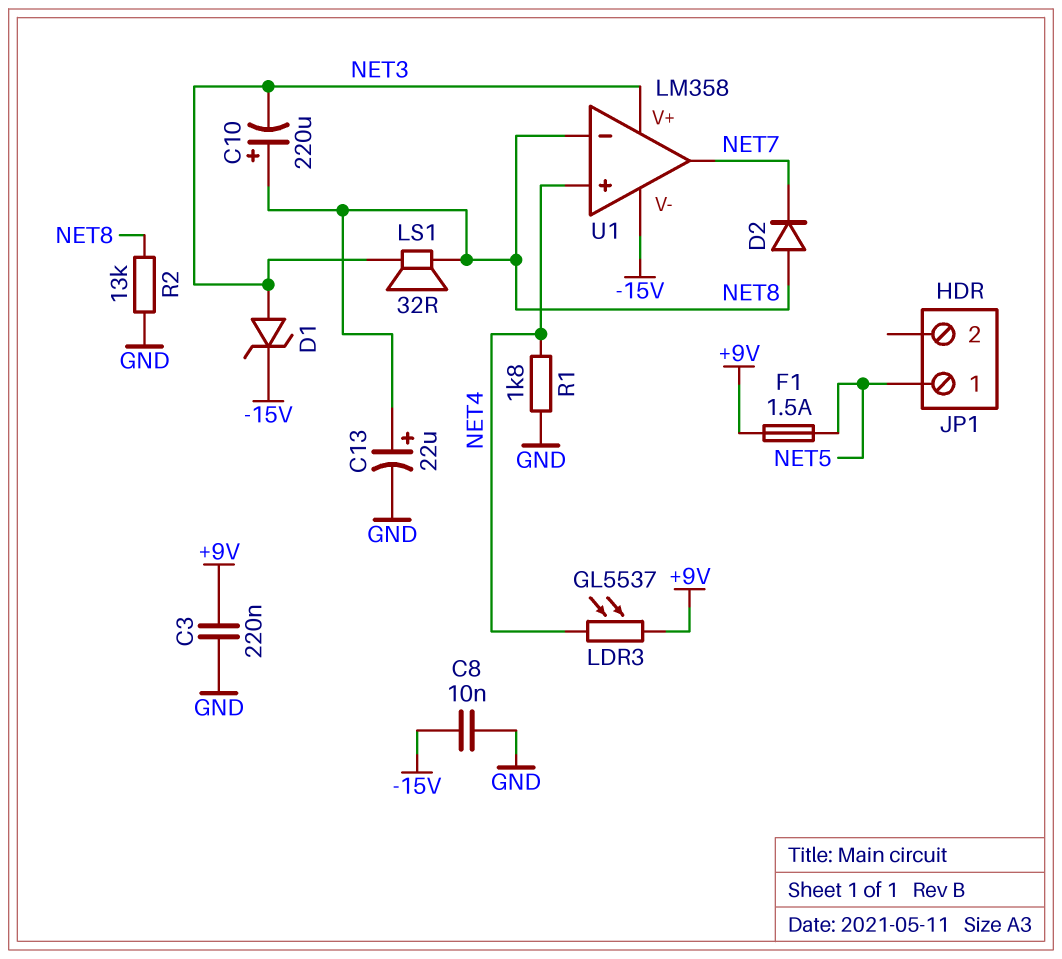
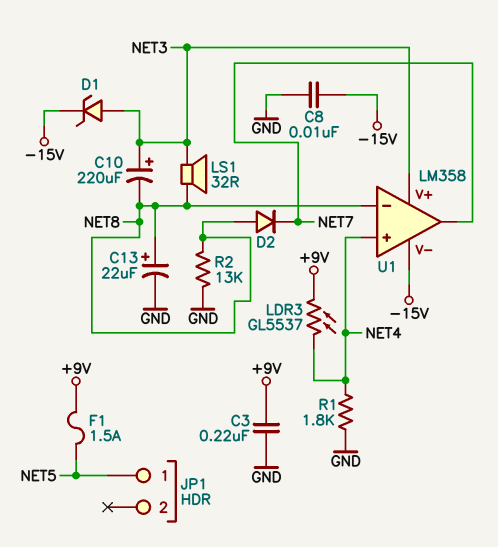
C10: 220uF (plus NET8, minus NET3) -> 220uF (plus NET3, minus NET8)

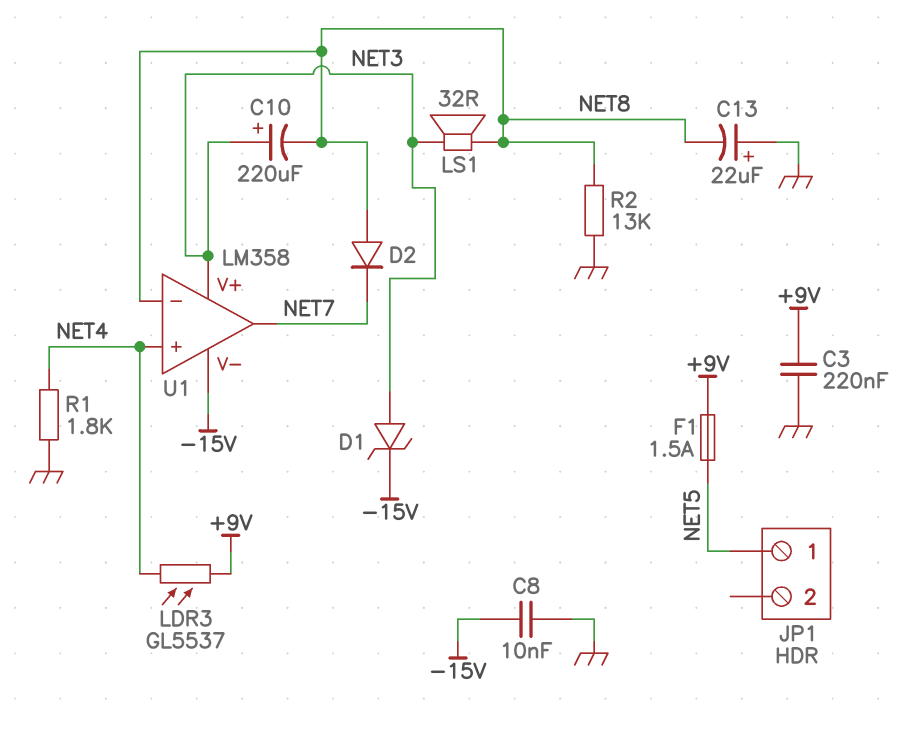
C13: 22uF (plus NET8, minus GND) -> 22uF (plus GND, minus NET8)

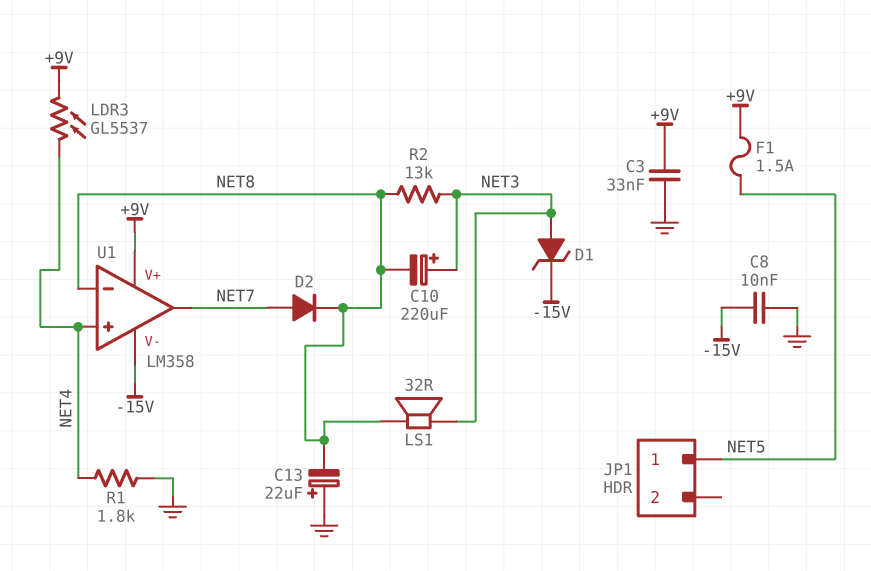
C3: 220nF (+9V, GND) -> 33nF (+9V, GND)
D2: diode (A NET8, K NET7) -> diode (A NET7, K NET8)
R2: 13k (GND, NET8) -> 13k (NET3, NET8)
U1 pin V+: NET3 -> +9V

